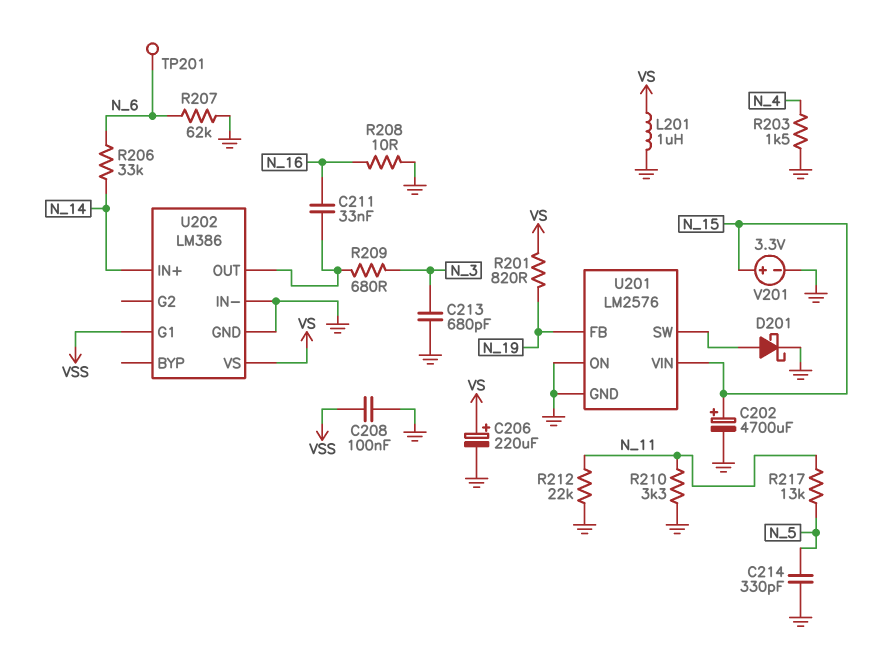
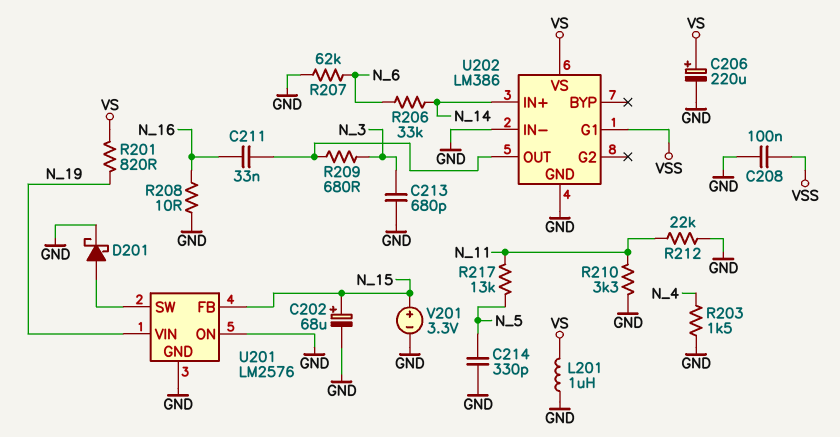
C202: 4700uF (plus N_15, minus GND) -> 68uF (plus N_15, minus GND)
TP201: test point (N_6) -> none
U201 pin FB: N_19 -> N_15
U201 pin VIN: N_15 -> N_19

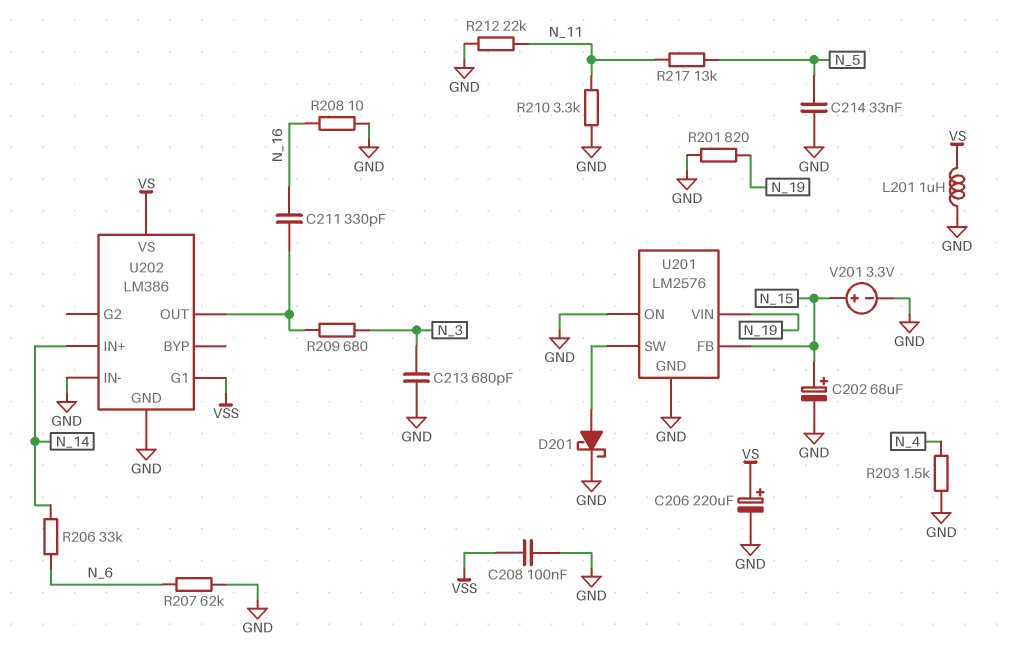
C211: 33nF (N_16, U202/OUT) -> 330pF (N_16, U202/OUT)
C214: 330pF (GND, N_5) -> 33nF (GND, N_5)
R201: 820 (N_19, VS) -> 820 (GND, N_19)

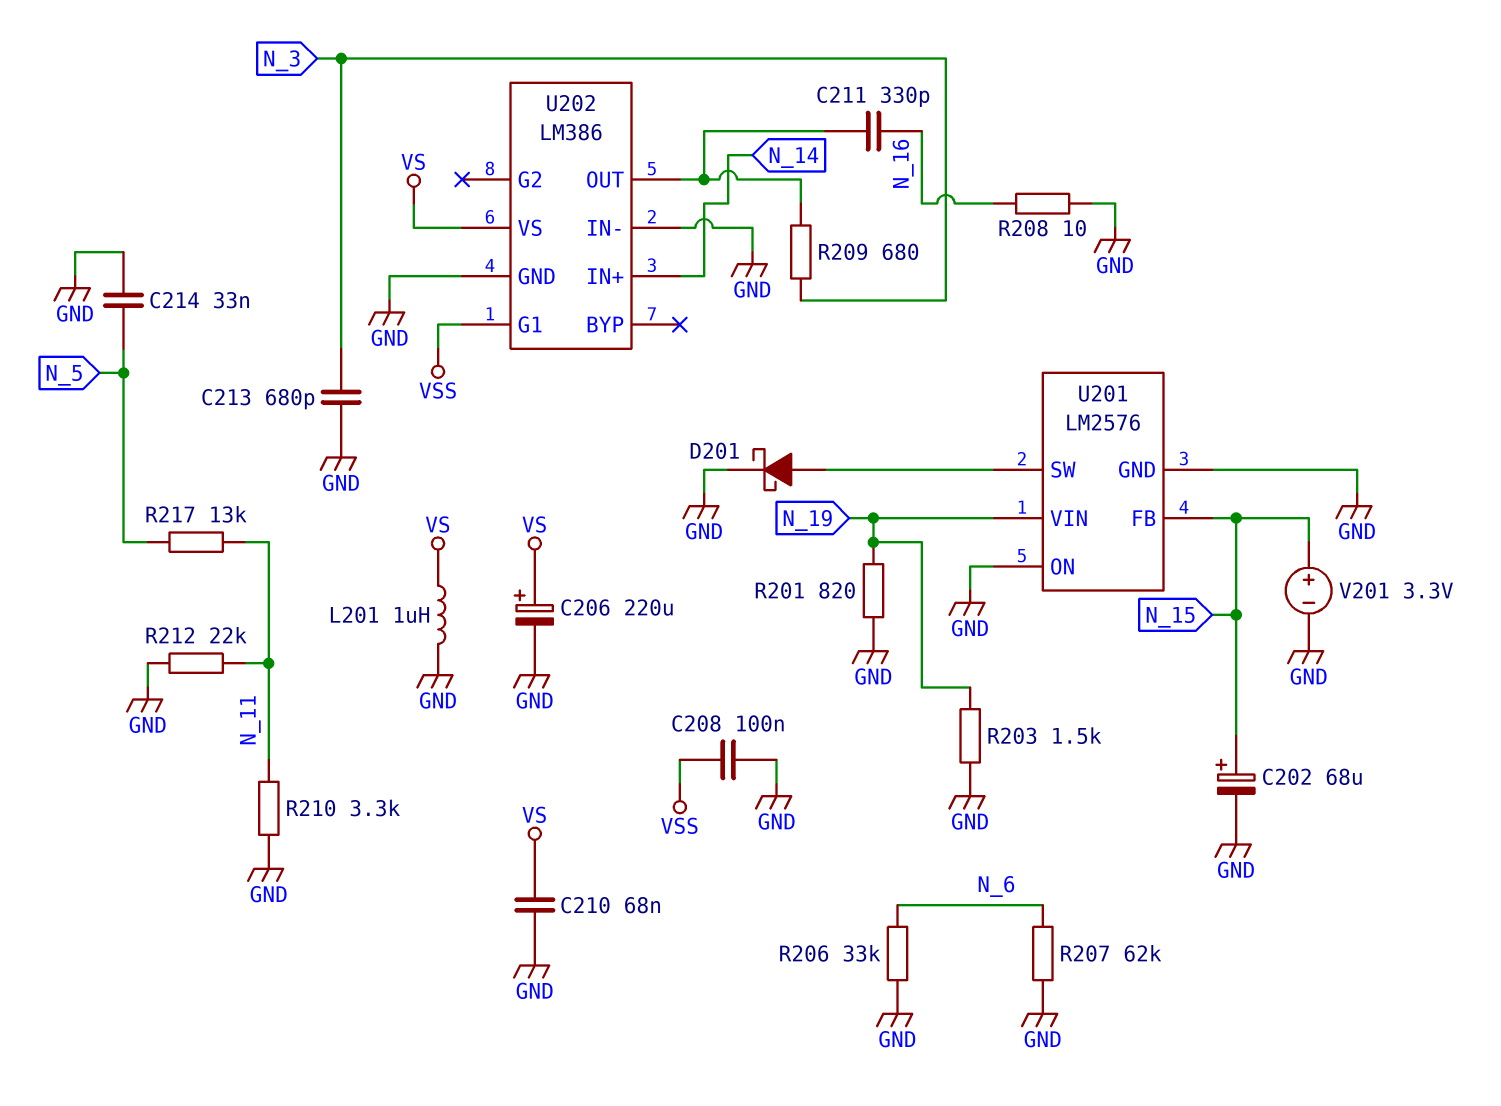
C210: none -> 68nF (GND, VS)
R203: 1.5k (GND, N_4) -> 1.5k (GND, N_19)
R206: 33k (N_6, N_14) -> 33k (GND, N_6)

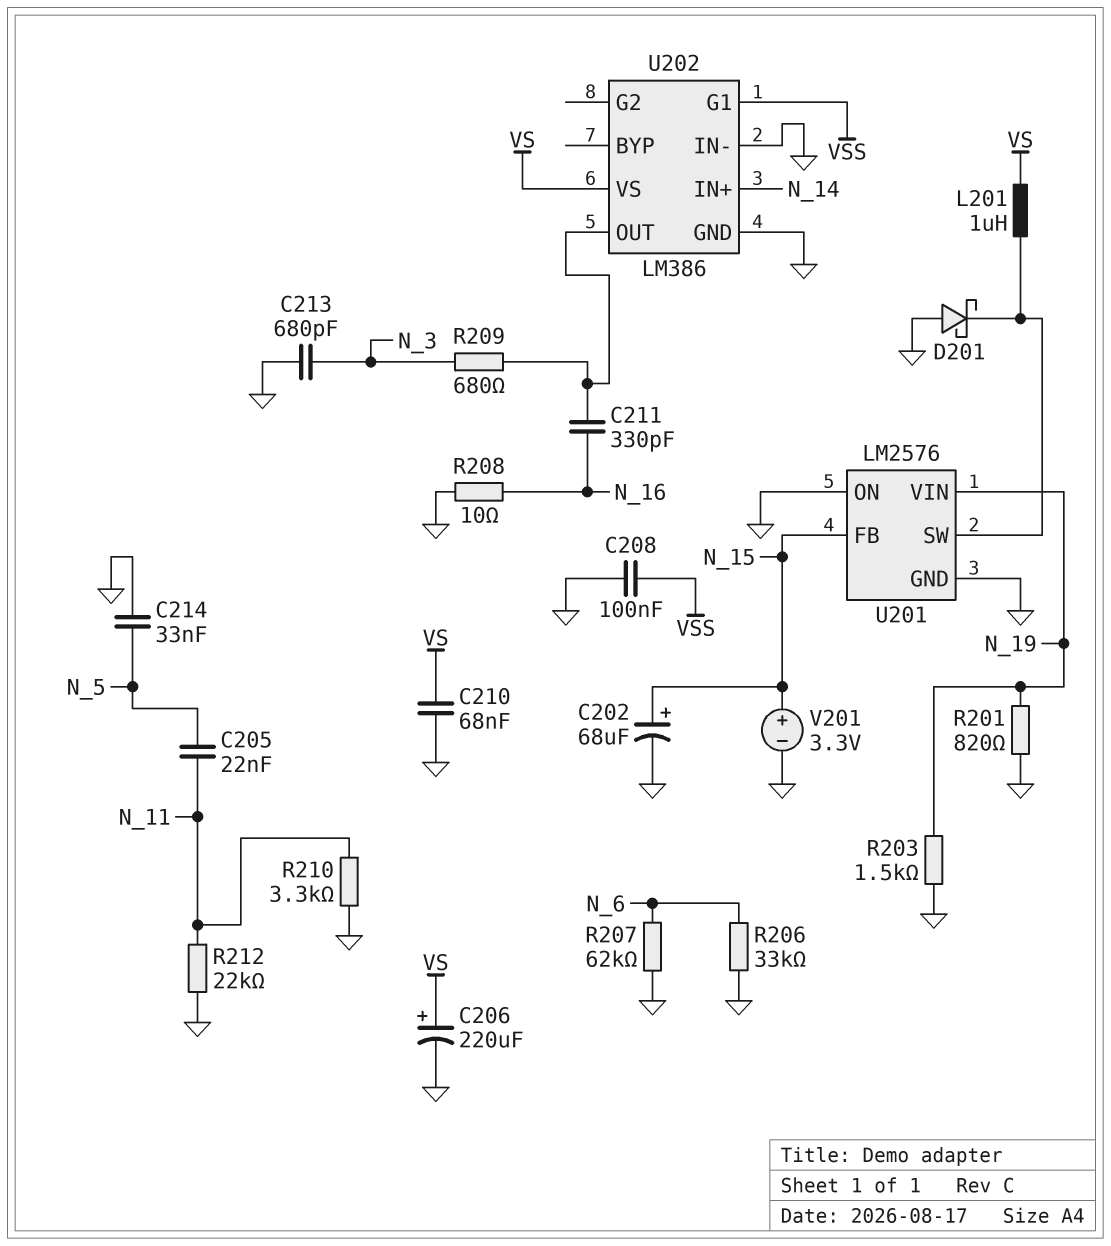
C205: none -> 22nF (N_5, N_11)
D201: schottky (A U201/SW, K GND) -> schottky (A GND, K U201/SW)
L201: 1uH (GND, VS) -> 1uH (U201/SW, VS)
R217: 13k (N_5, N_11) -> none

